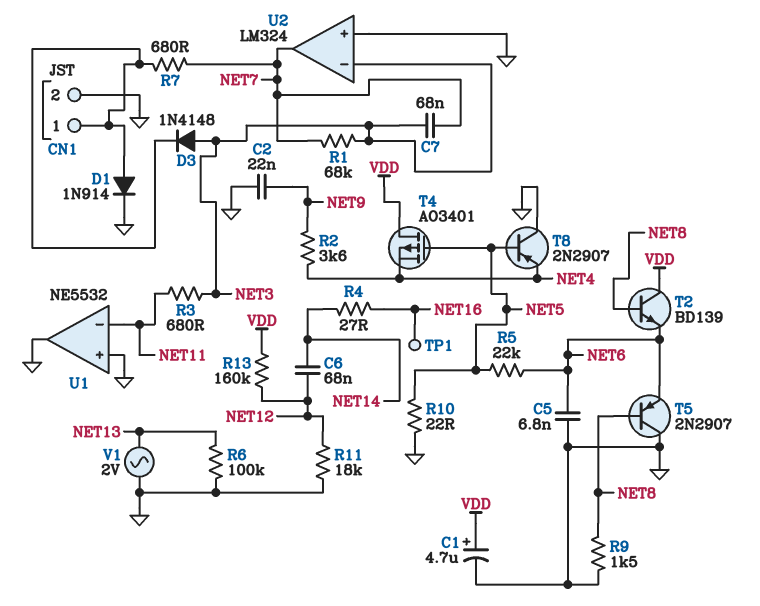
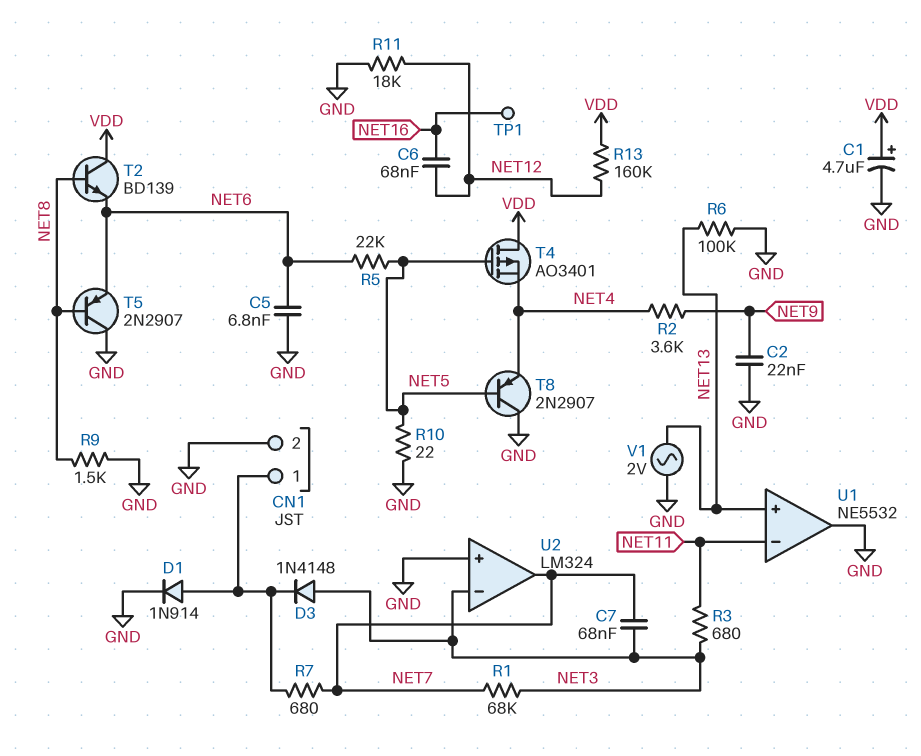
C6: 68nF (NET12, NET14) -> 68nF (NET12, NET16)
R4: 27 (NET14, NET16) -> none
U1 pin in+: GND -> NET13

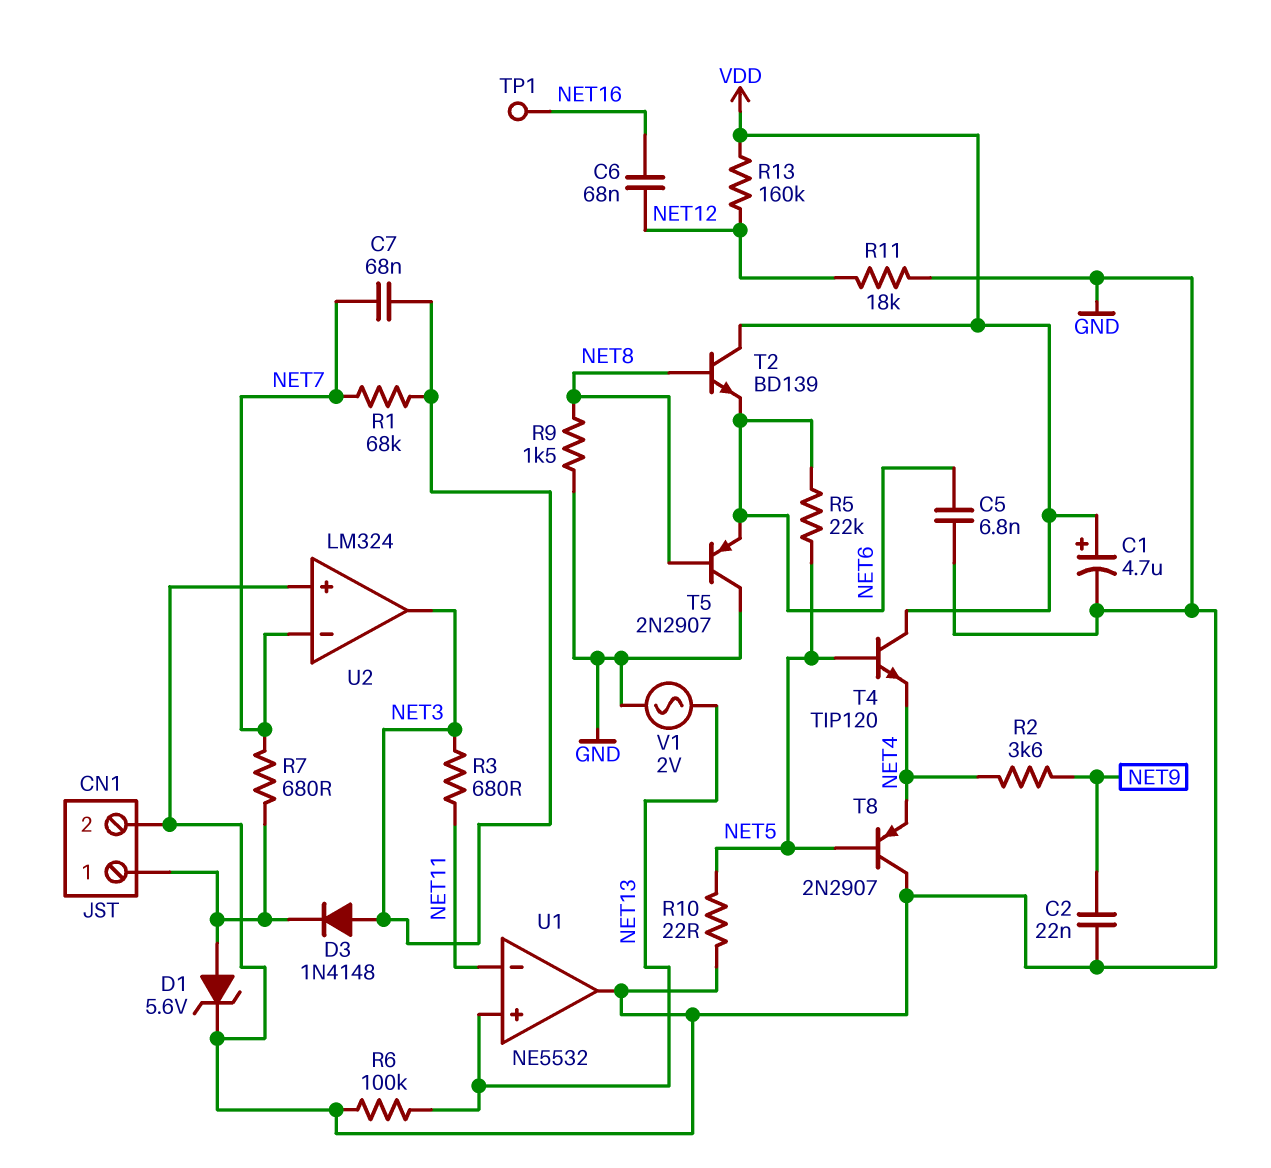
D1: diode 1N914 (A CN1/1, K GND) -> zener 5.6V (A CN1/1, K GND)
T4: PMOS AO3401 (G NET5, D VDD, S NET4) -> NPN TIP120 (B NET5, C VDD, E NET4)
U2 pin in-: NET3 -> NET7
U2 pin out: NET7 -> NET3

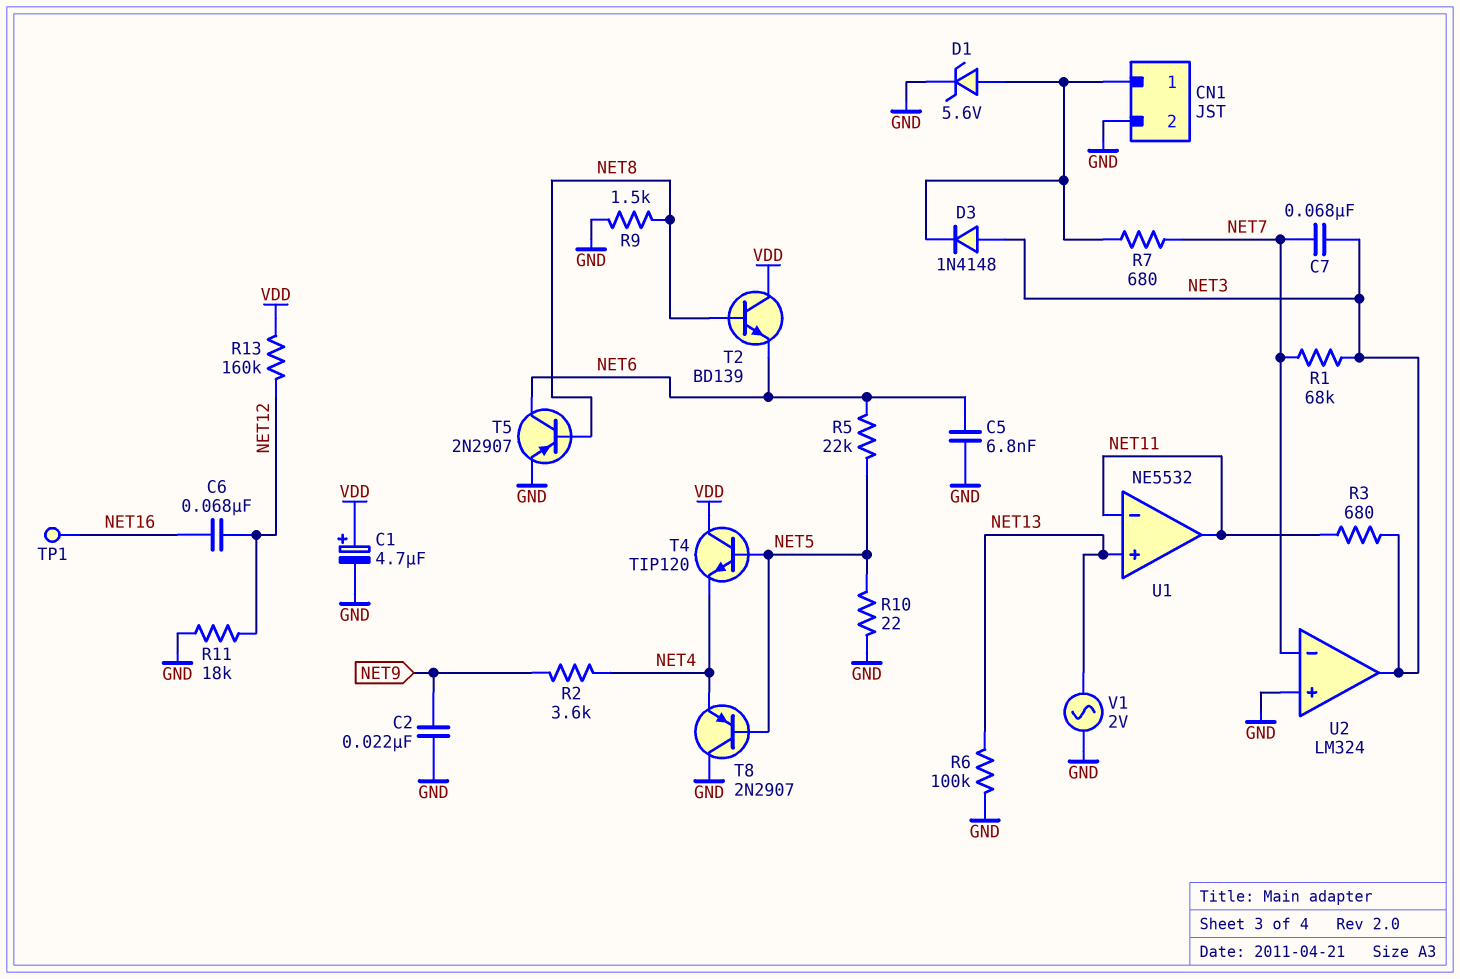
T5: PNP 2N2907 (B NET8, C GND, E NET6) -> PNP 2N2907 (B NET8, C NET6, E GND)
U1 pin out: GND -> NET11

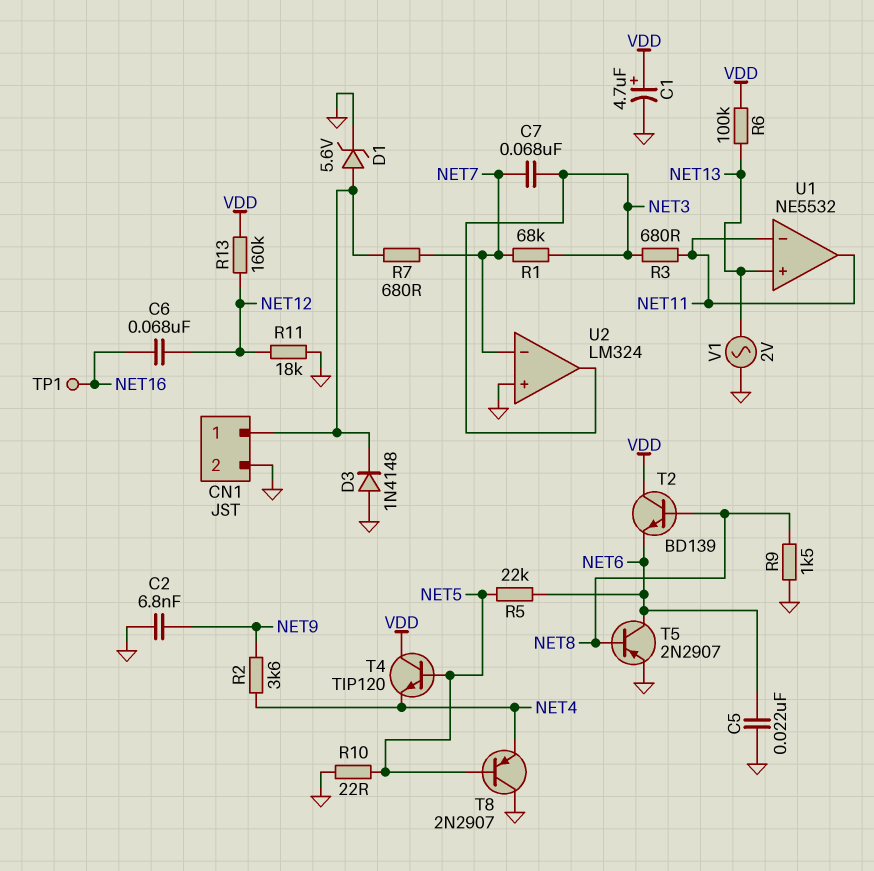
C2: 22nF (GND, NET9) -> 6.8nF (GND, NET9)
C5: 6.8nF (GND, NET6) -> 22nF (GND, NET6)
D3: diode 1N4148 (A NET3, K CN1/1) -> diode 1N4148 (A GND, K CN1/1)
R6: 100k (GND, NET13) -> 100k (NET13, VDD)

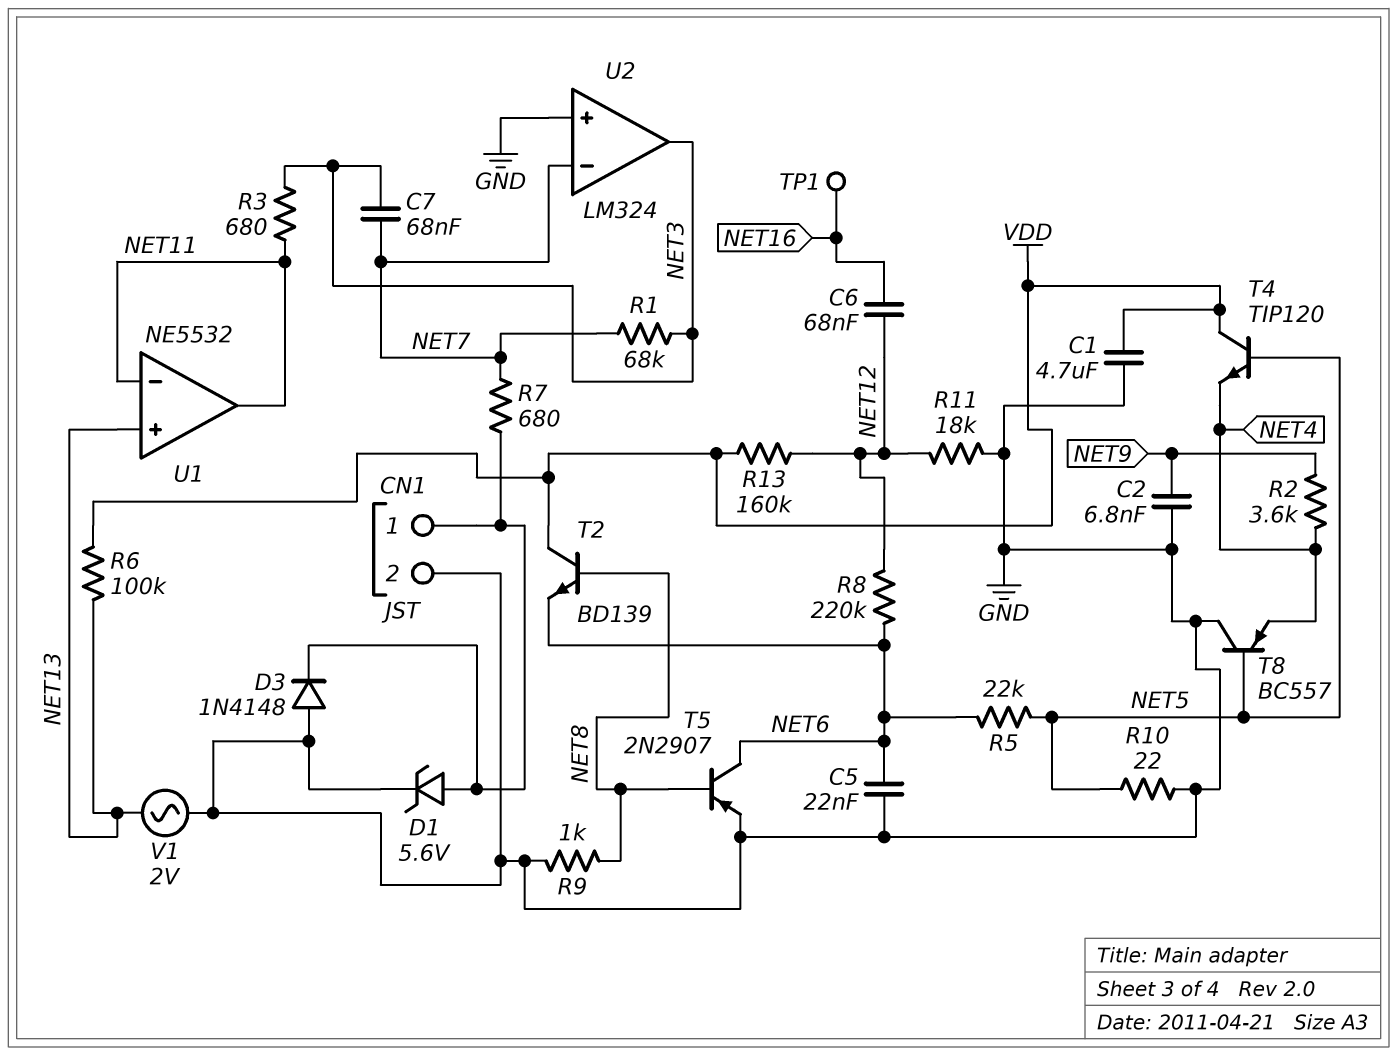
C1: 4.7uF (plus VDD, minus GND) -> 4.7uF (GND, VDD)
R8: none -> 220k (NET6, NET12)
R9: 1.5k (GND, NET8) -> 1k (GND, NET8)
T8: PNP 2N2907 (B NET5, C GND, E NET4) -> PNP BC557 (B NET5, C GND, E NET4)

